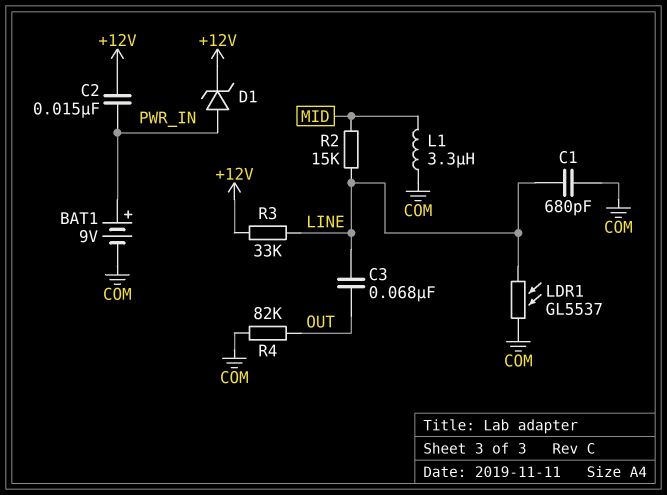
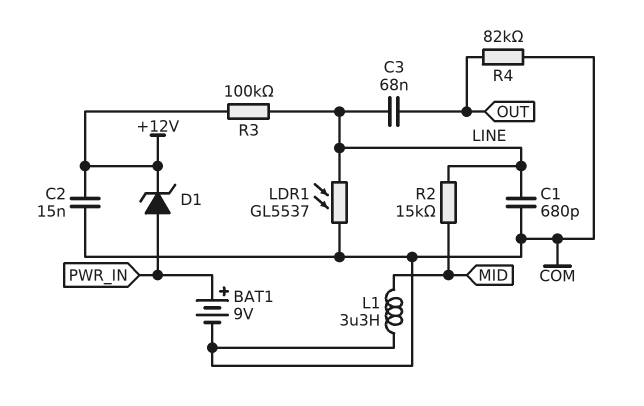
C2: 15nF (+12V, PWR_IN) -> 15nF (+12V, COM)
R3: 33k (+12V, LINE) -> 100k (+12V, LINE)

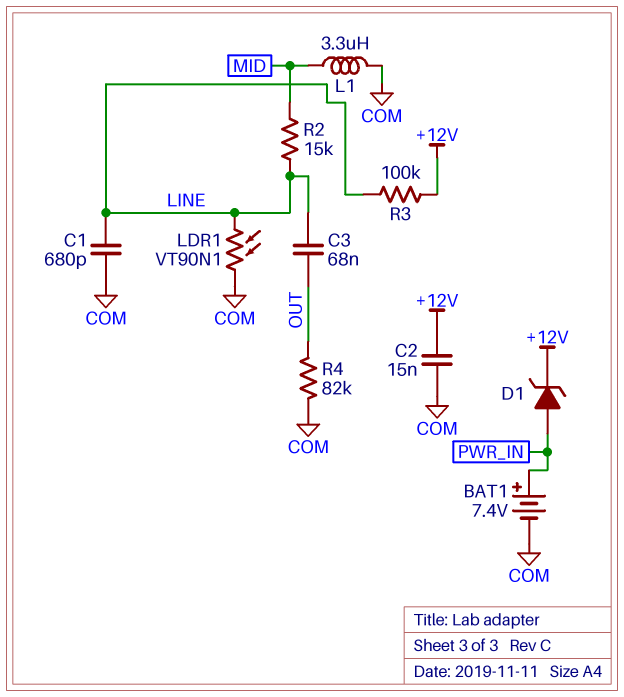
BAT1: 9V (plus PWR_IN, minus COM) -> 7.4V (plus PWR_IN, minus COM)
LDR1: GL5537 (COM, LINE) -> VT90N1 (COM, LINE)

